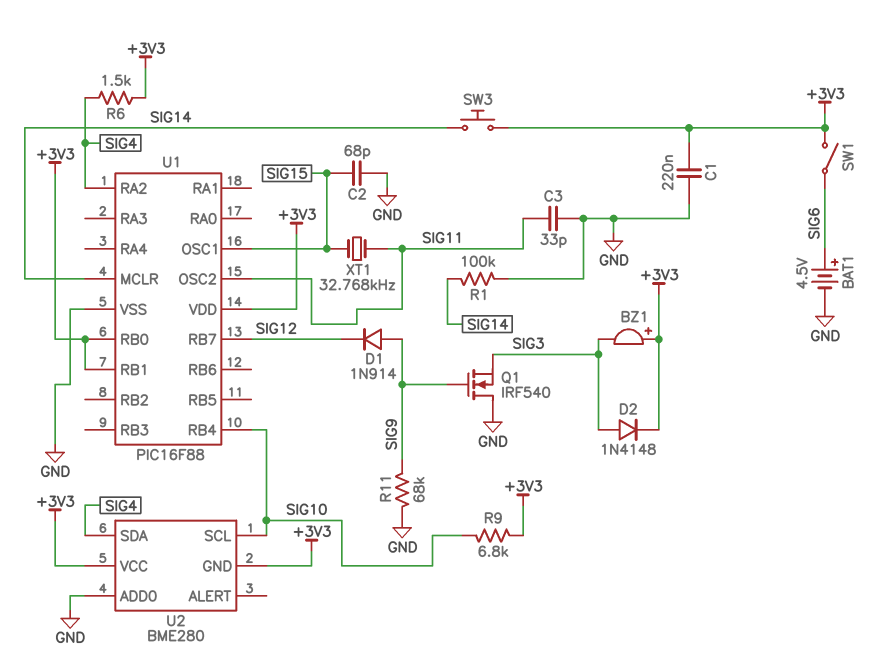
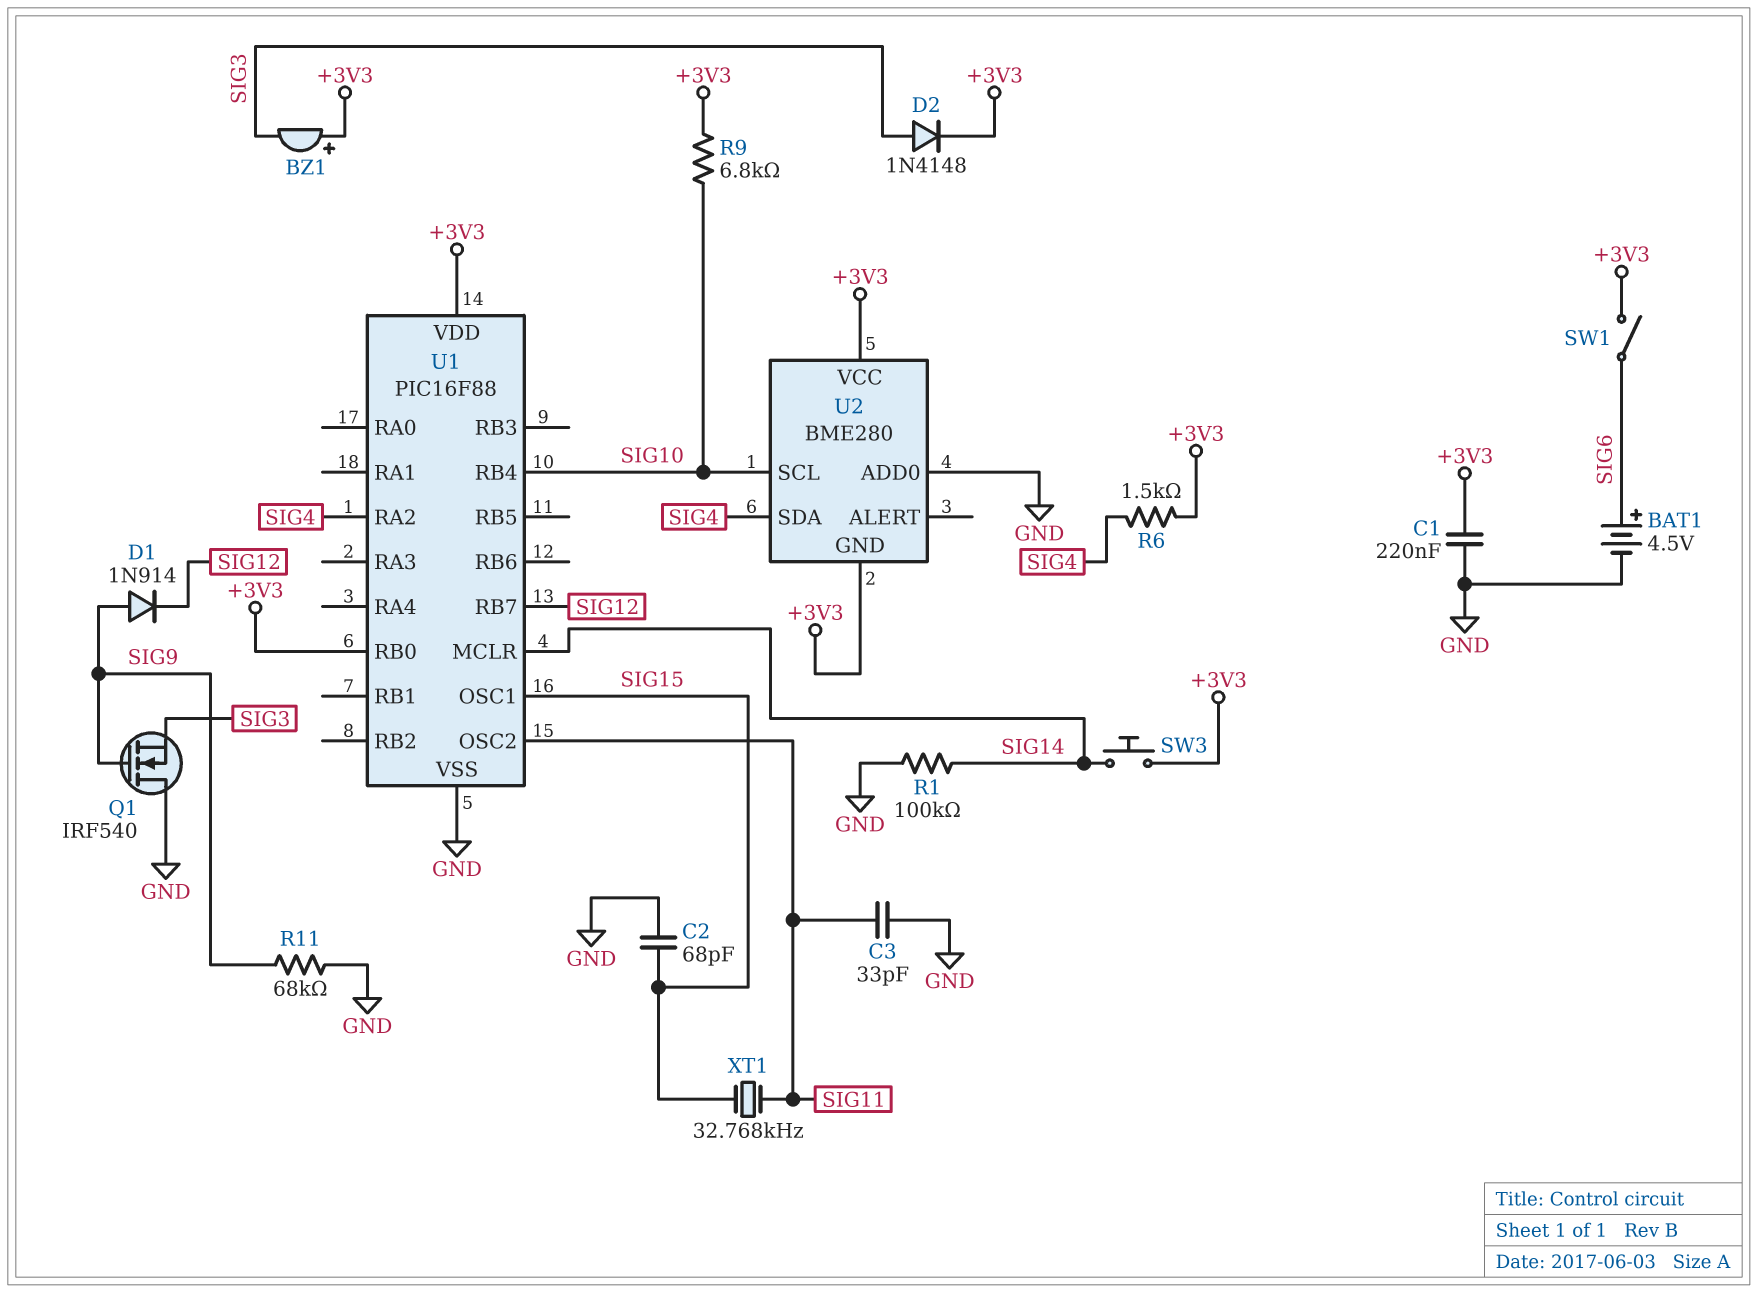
U1 pin RB1: +3V3 -> none

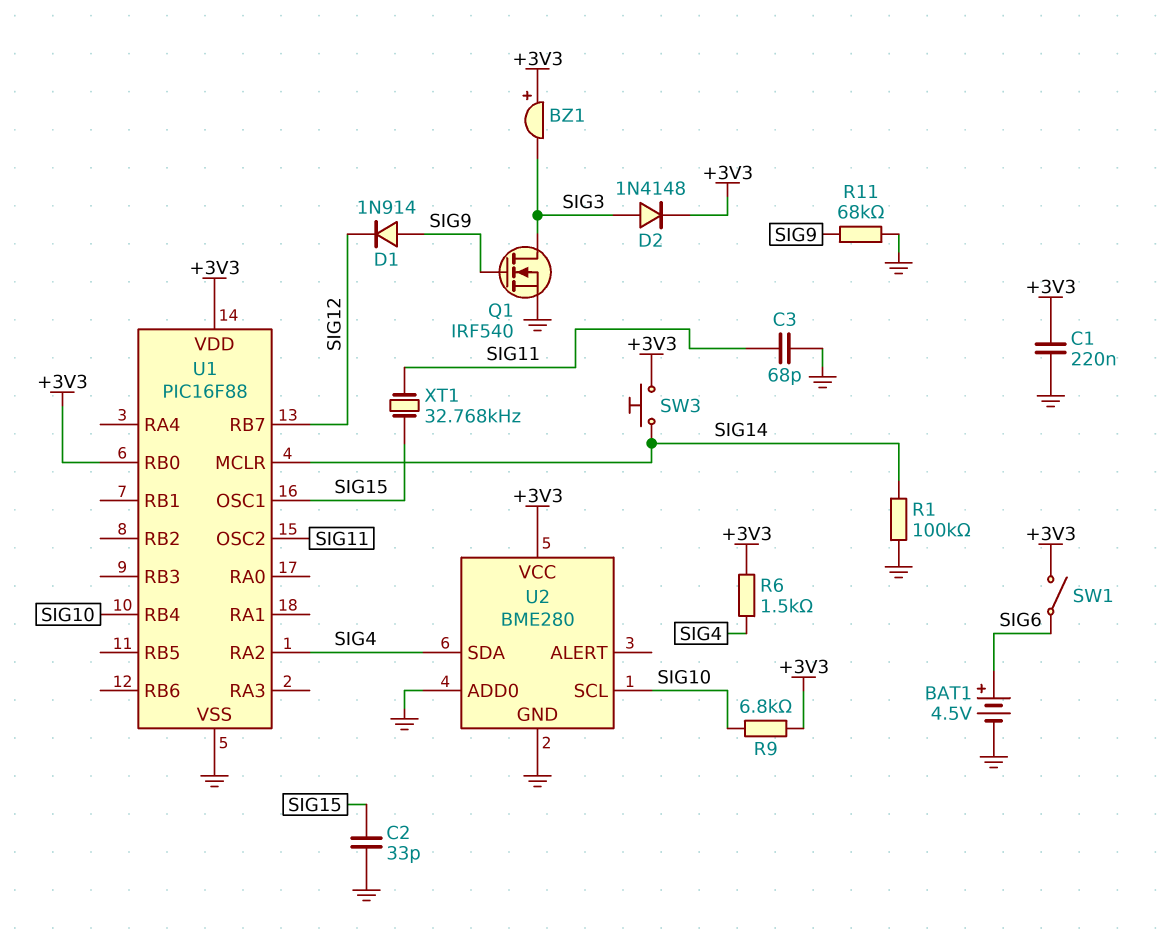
C2: 68pF (GND, SIG15) -> 33pF (GND, SIG15)
C3: 33pF (GND, SIG11) -> 68pF (GND, SIG11)
Q1: NMOS IRF540 (G SIG9, D GND, S SIG3) -> NMOS IRF540 (G SIG9, D SIG3, S GND)
U2 pin GND: +3V3 -> GND

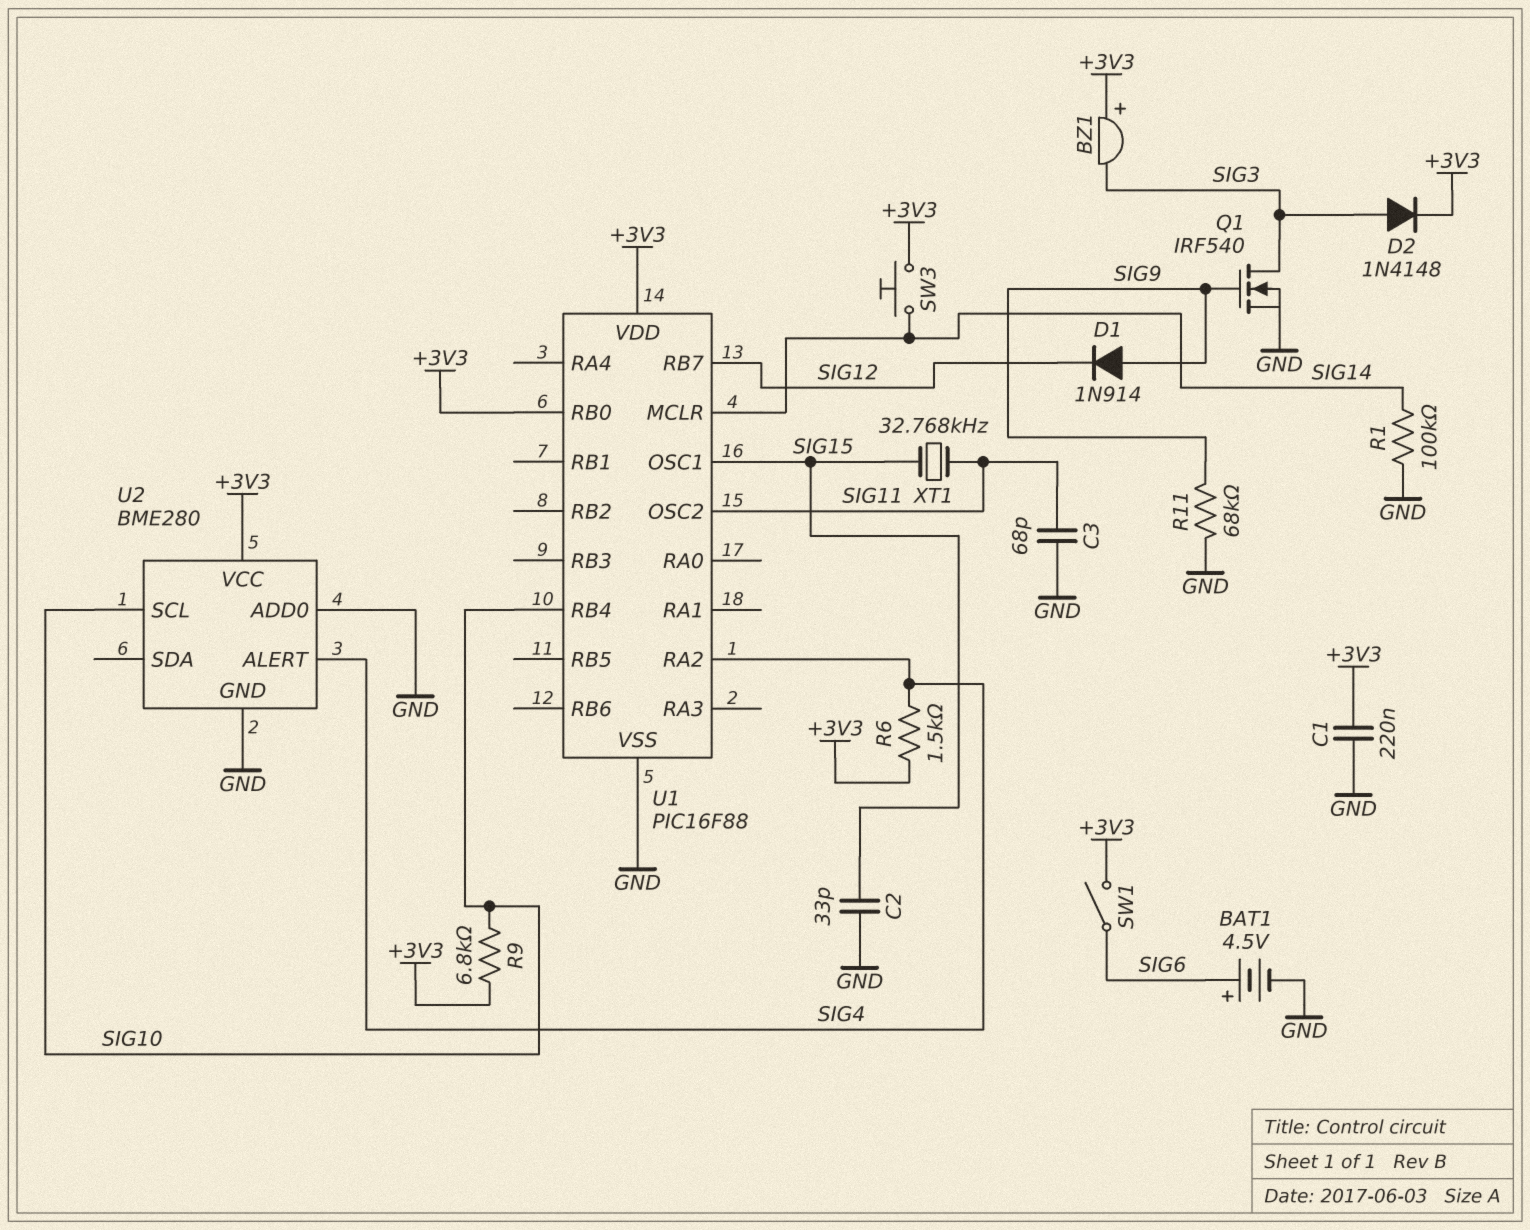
U2 pin ALERT: none -> SIG4
U2 pin SDA: SIG4 -> none

